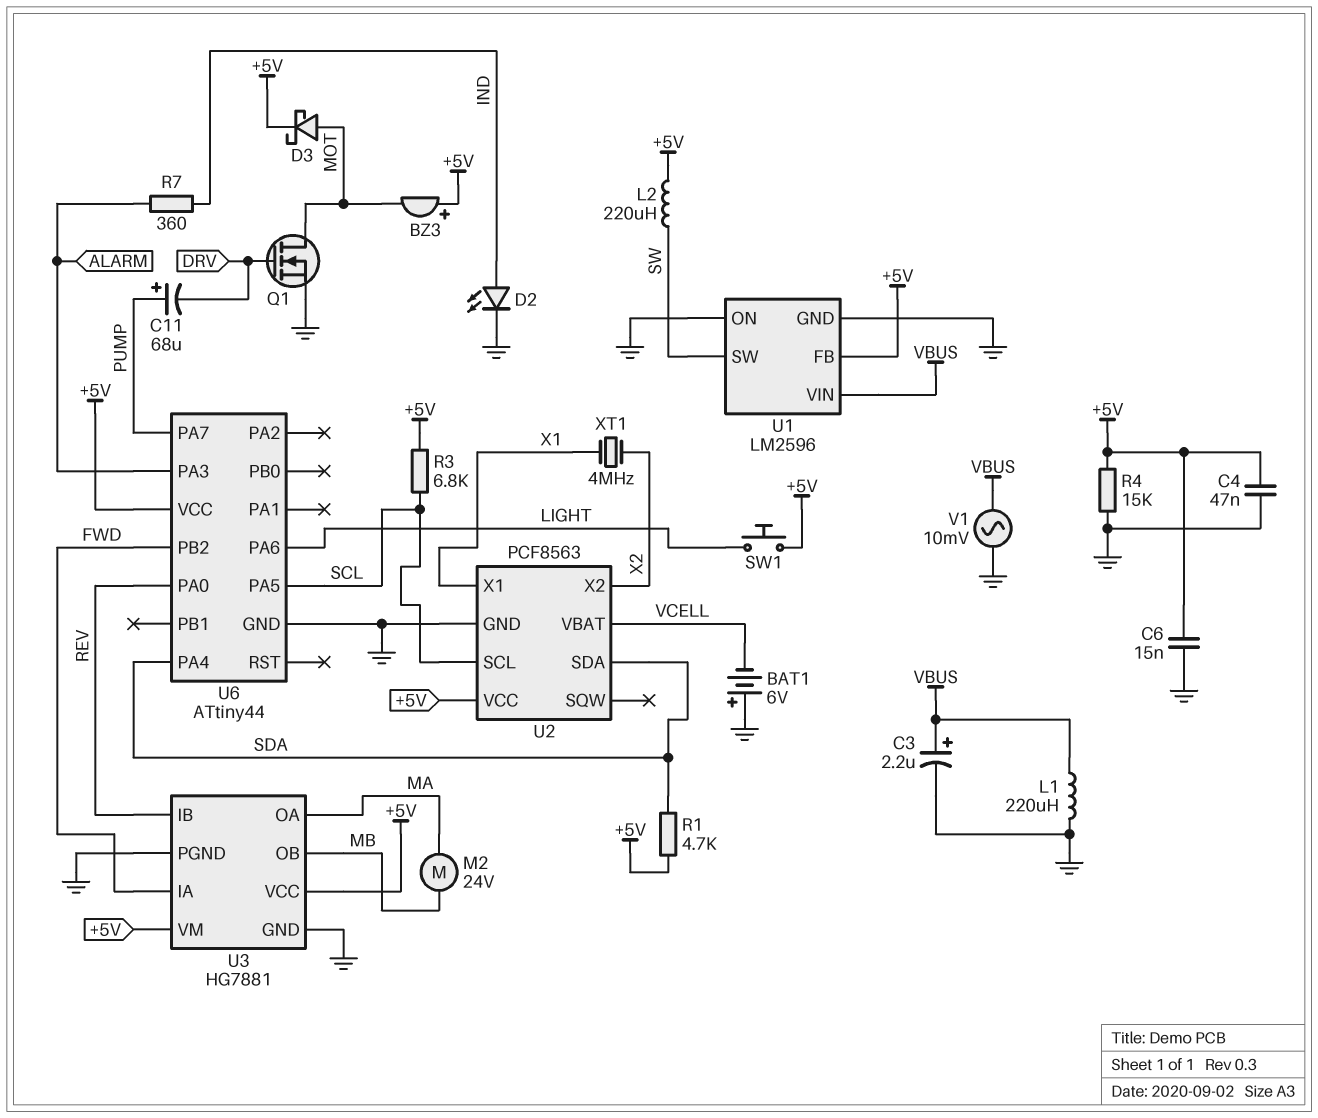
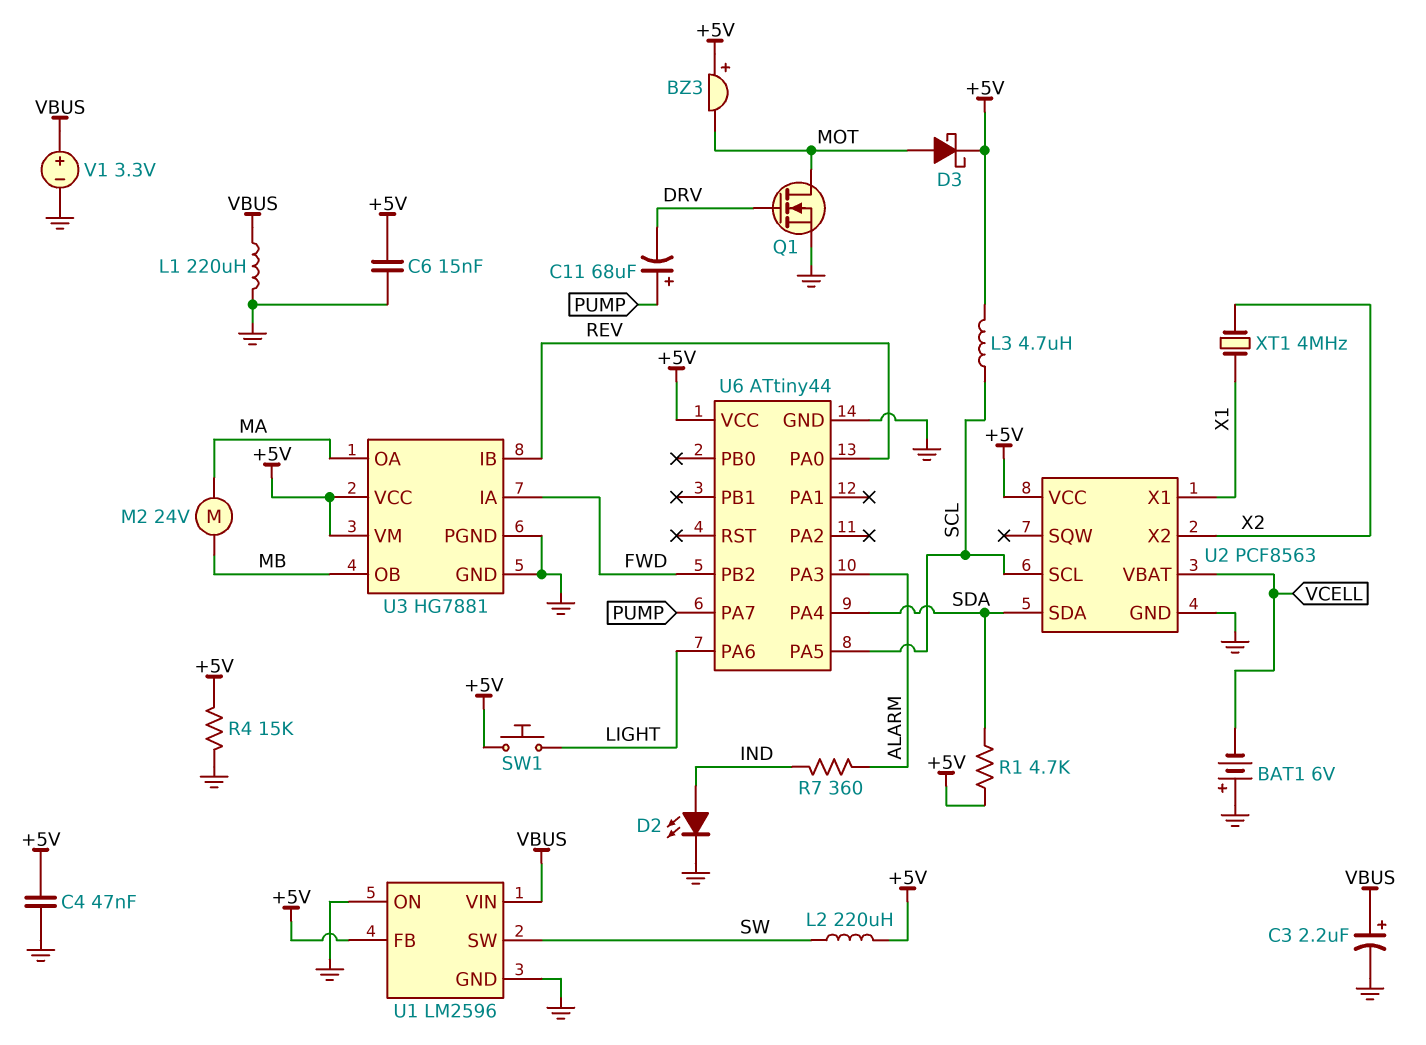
L3: none -> 4.7uH (+5V, SCL)
R3: 6.8k (+5V, SCL) -> none
V1: AC 10mV (GND, VBUS) -> 3.3V (plus VBUS, minus GND)

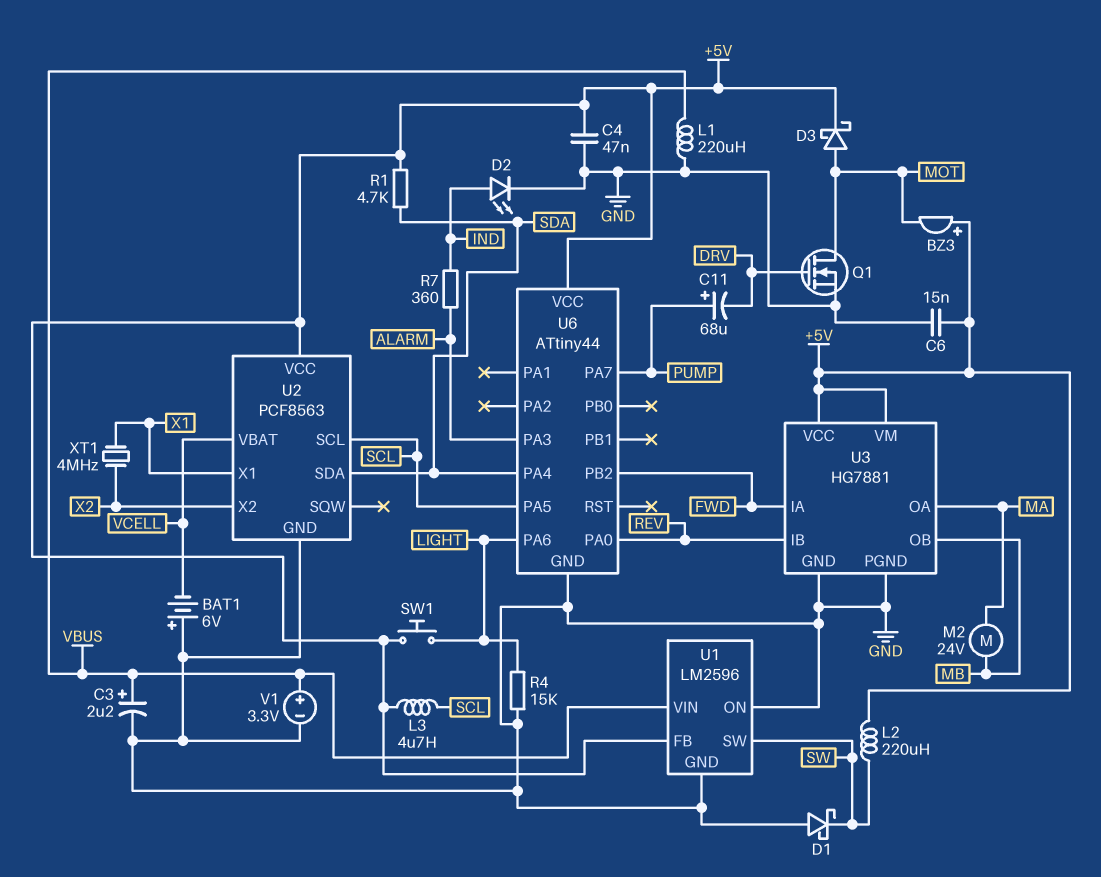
D1: none -> schottky (A GND, K SW)
R4: 15k (+5V, GND) -> 15k (GND, LIGHT)

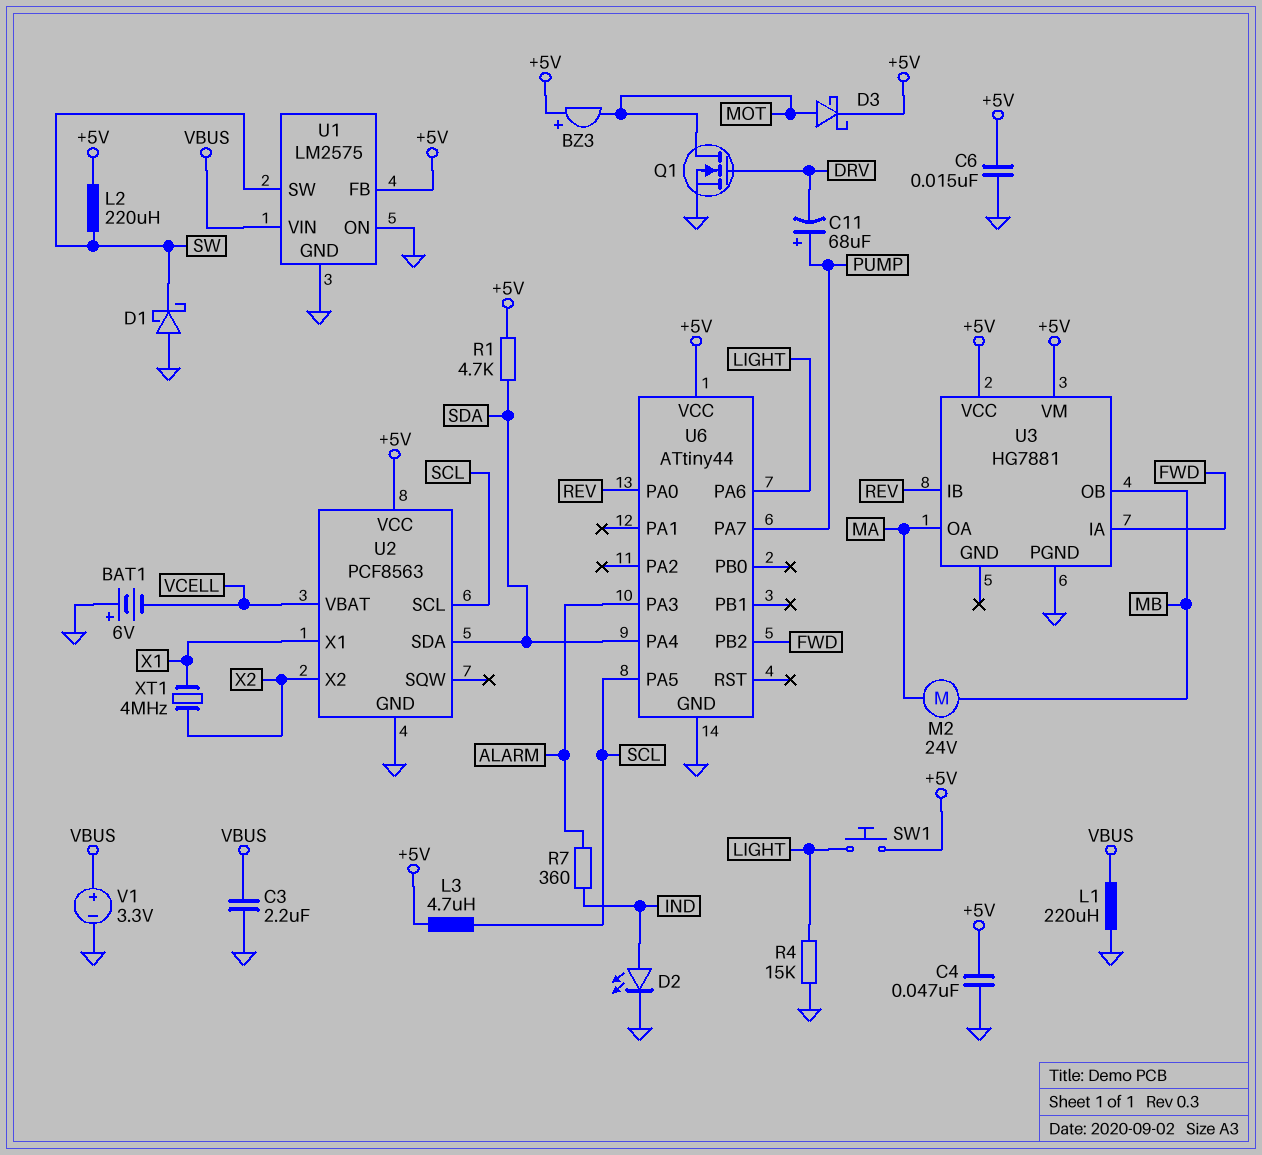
C3: 2.2uF (plus VBUS, minus GND) -> 2.2uF (GND, VBUS)
U1: LM2596 -> LM2575
U3 pin GND: GND -> none

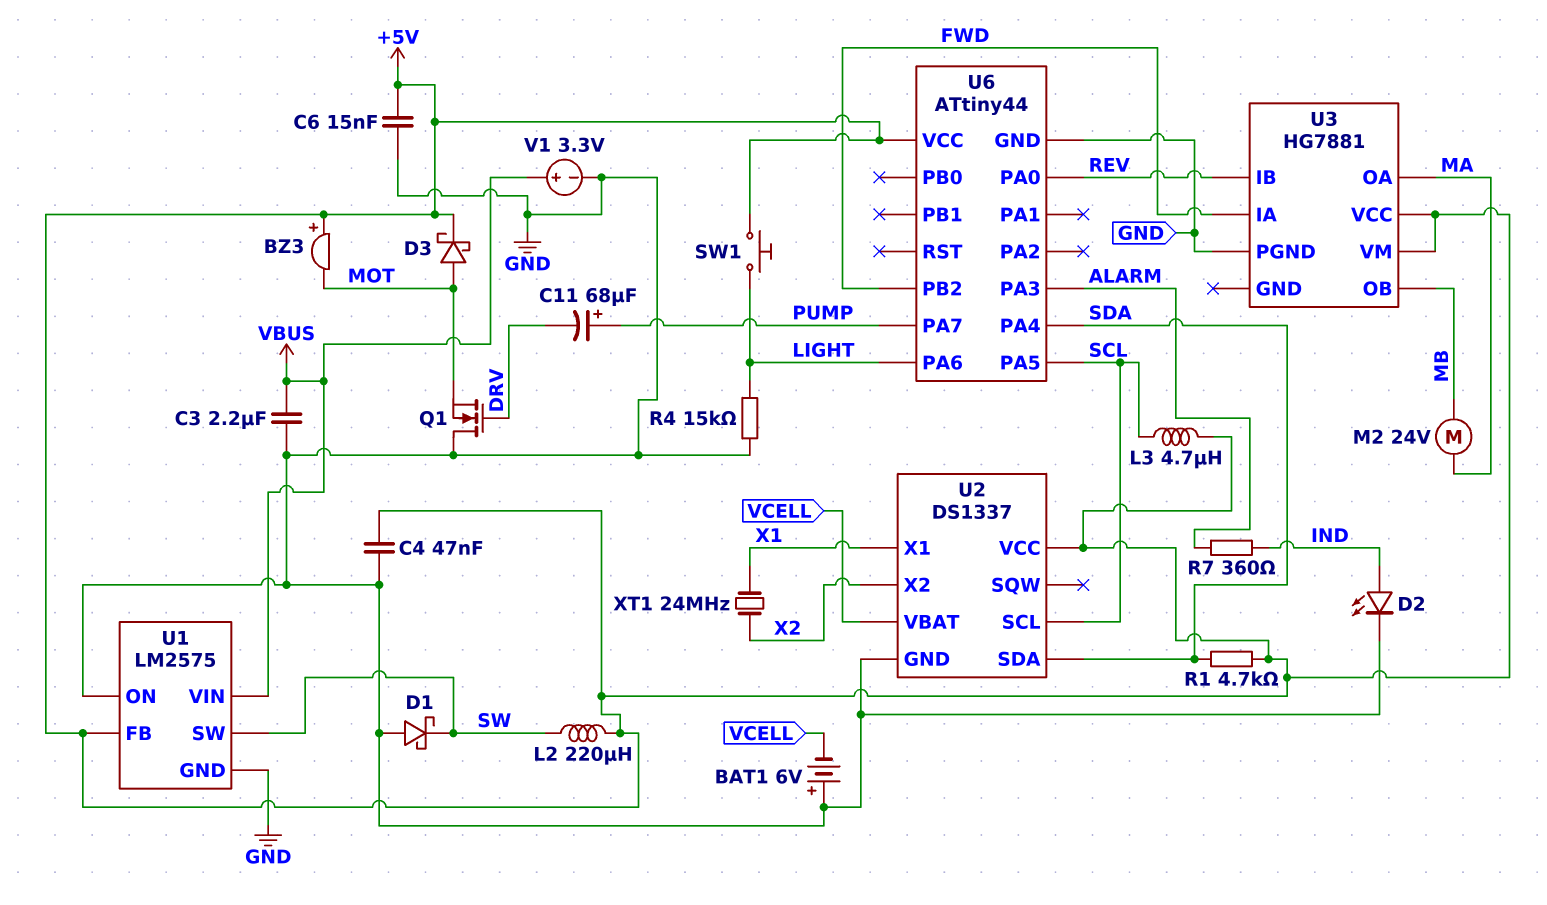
L1: 220uH (GND, VBUS) -> none
Q1: NMOS (G DRV, D MOT, S GND) -> NMOS (G DRV, D GND, S MOT)
U2: PCF8563 -> DS1337
XT1: 4MHz (X1, X2) -> 24MHz (X1, X2)

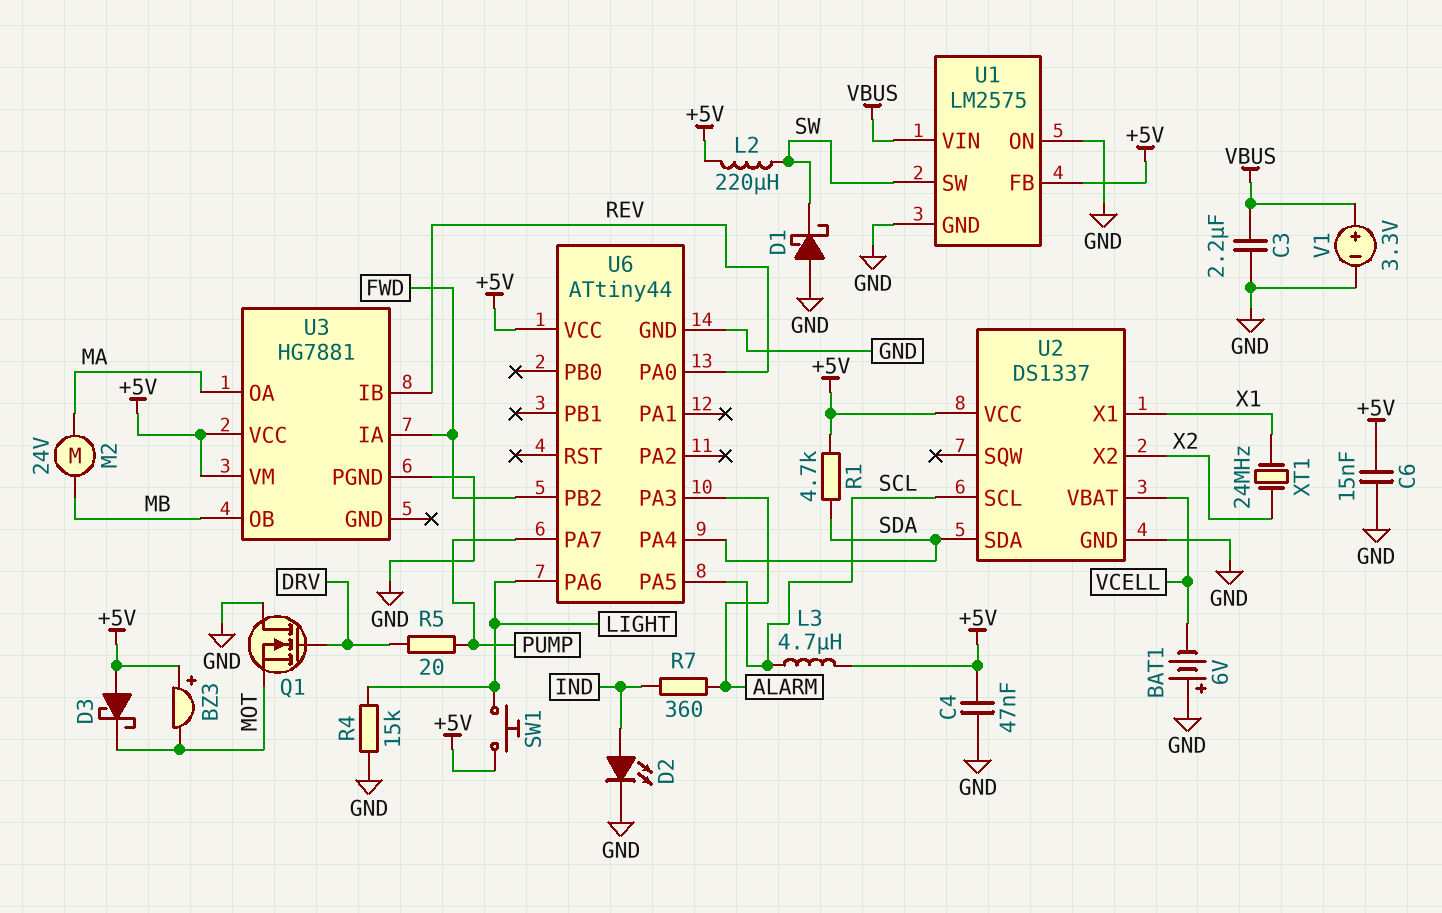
C11: 68uF (plus PUMP, minus DRV) -> none
D3: schottky (A MOT, K +5V) -> schottky (A +5V, K MOT)
R5: none -> 20 (DRV, PUMP)

